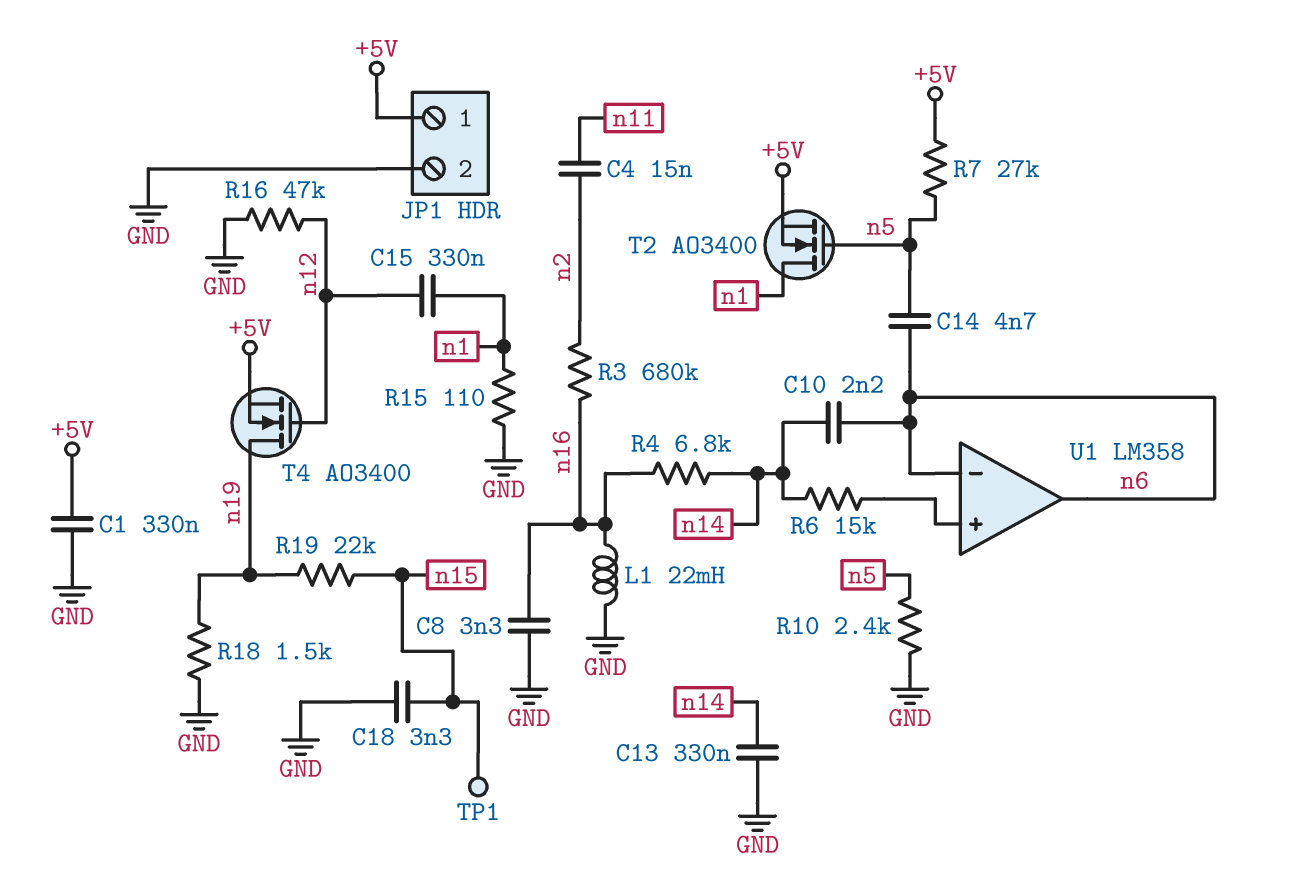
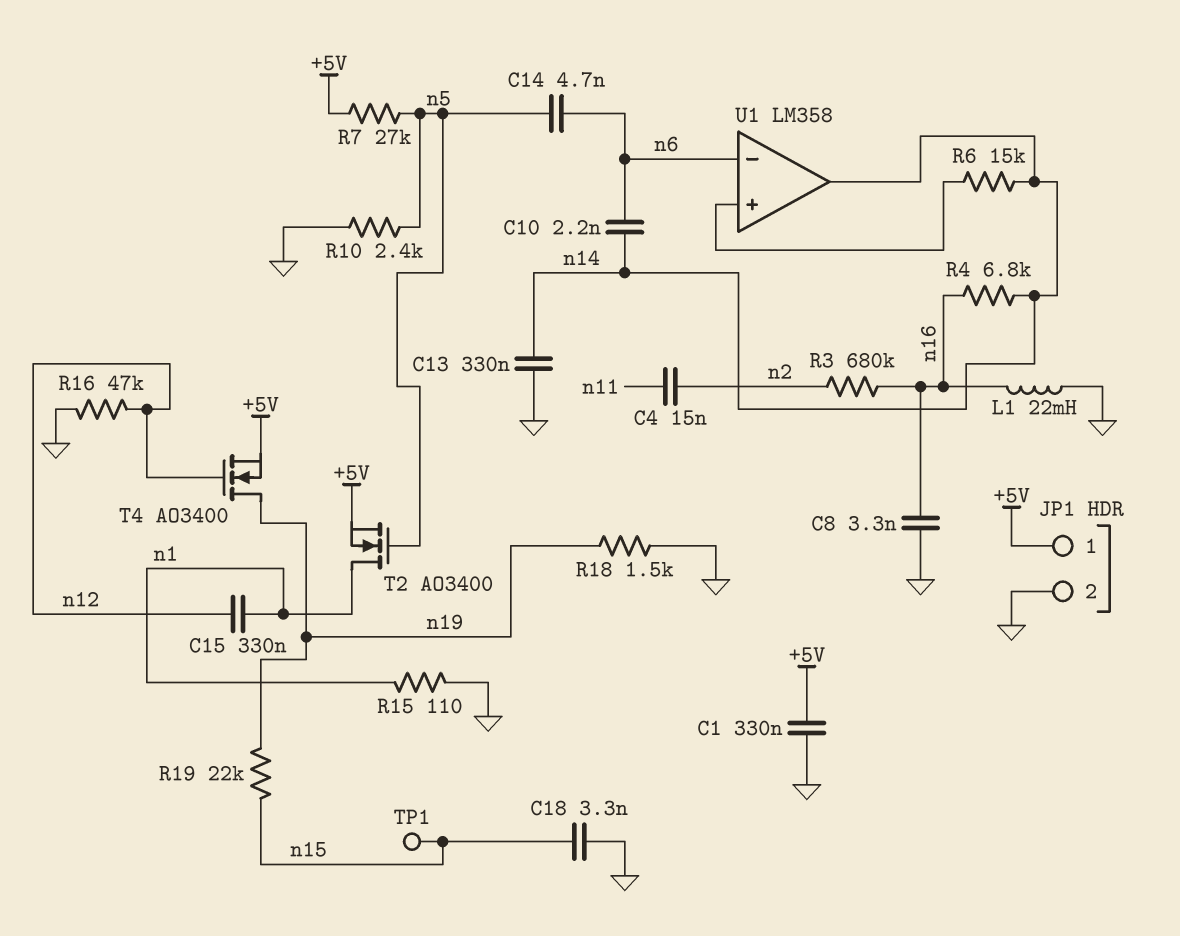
U1 pin out: n6 -> n14

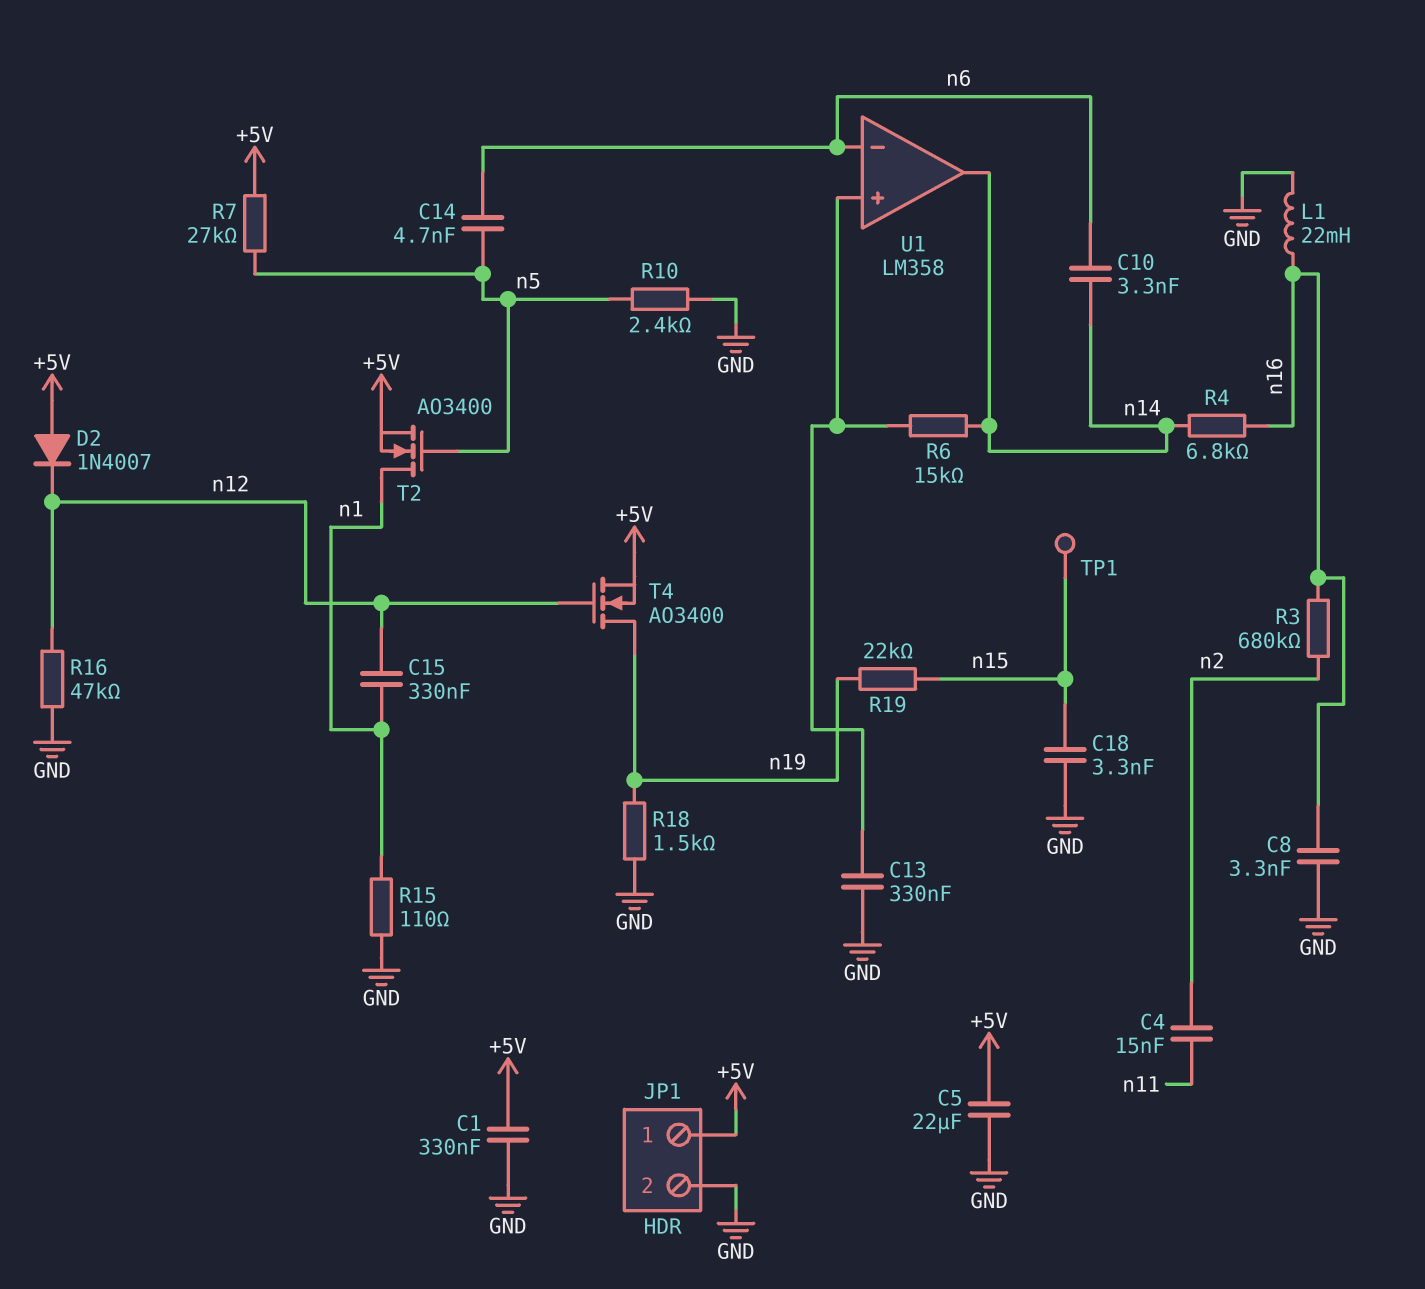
C5: none -> 22uF (+5V, GND)
C10: 2.2nF (n6, n14) -> 3.3nF (n6, n14)
C13: 330nF (GND, n14) -> 330nF (GND, U1/in+)
D2: none -> diode 1N4007 (A +5V, K n12)

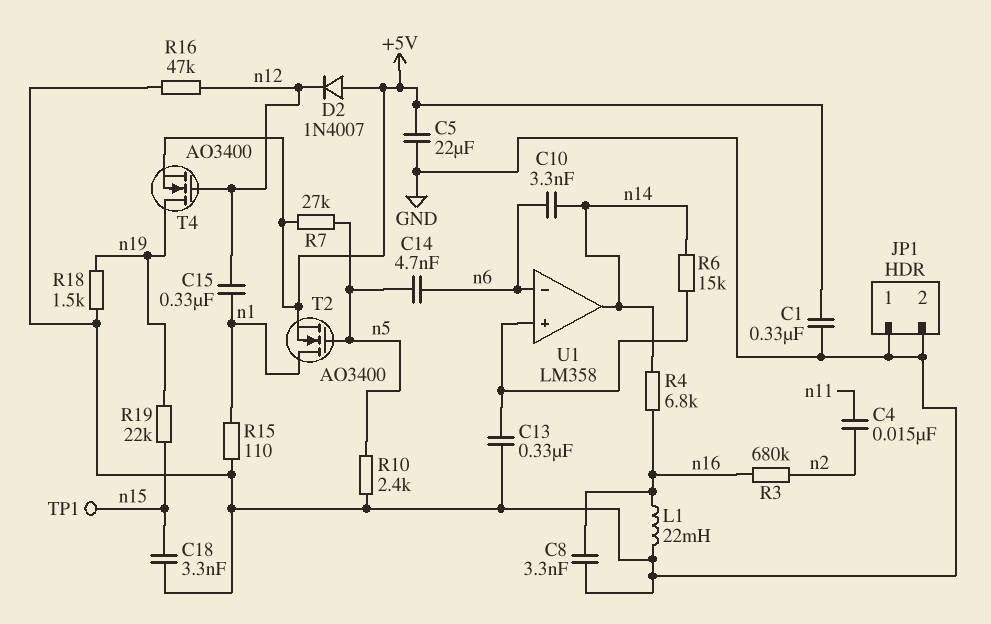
JP1 pin 1: +5V -> GND

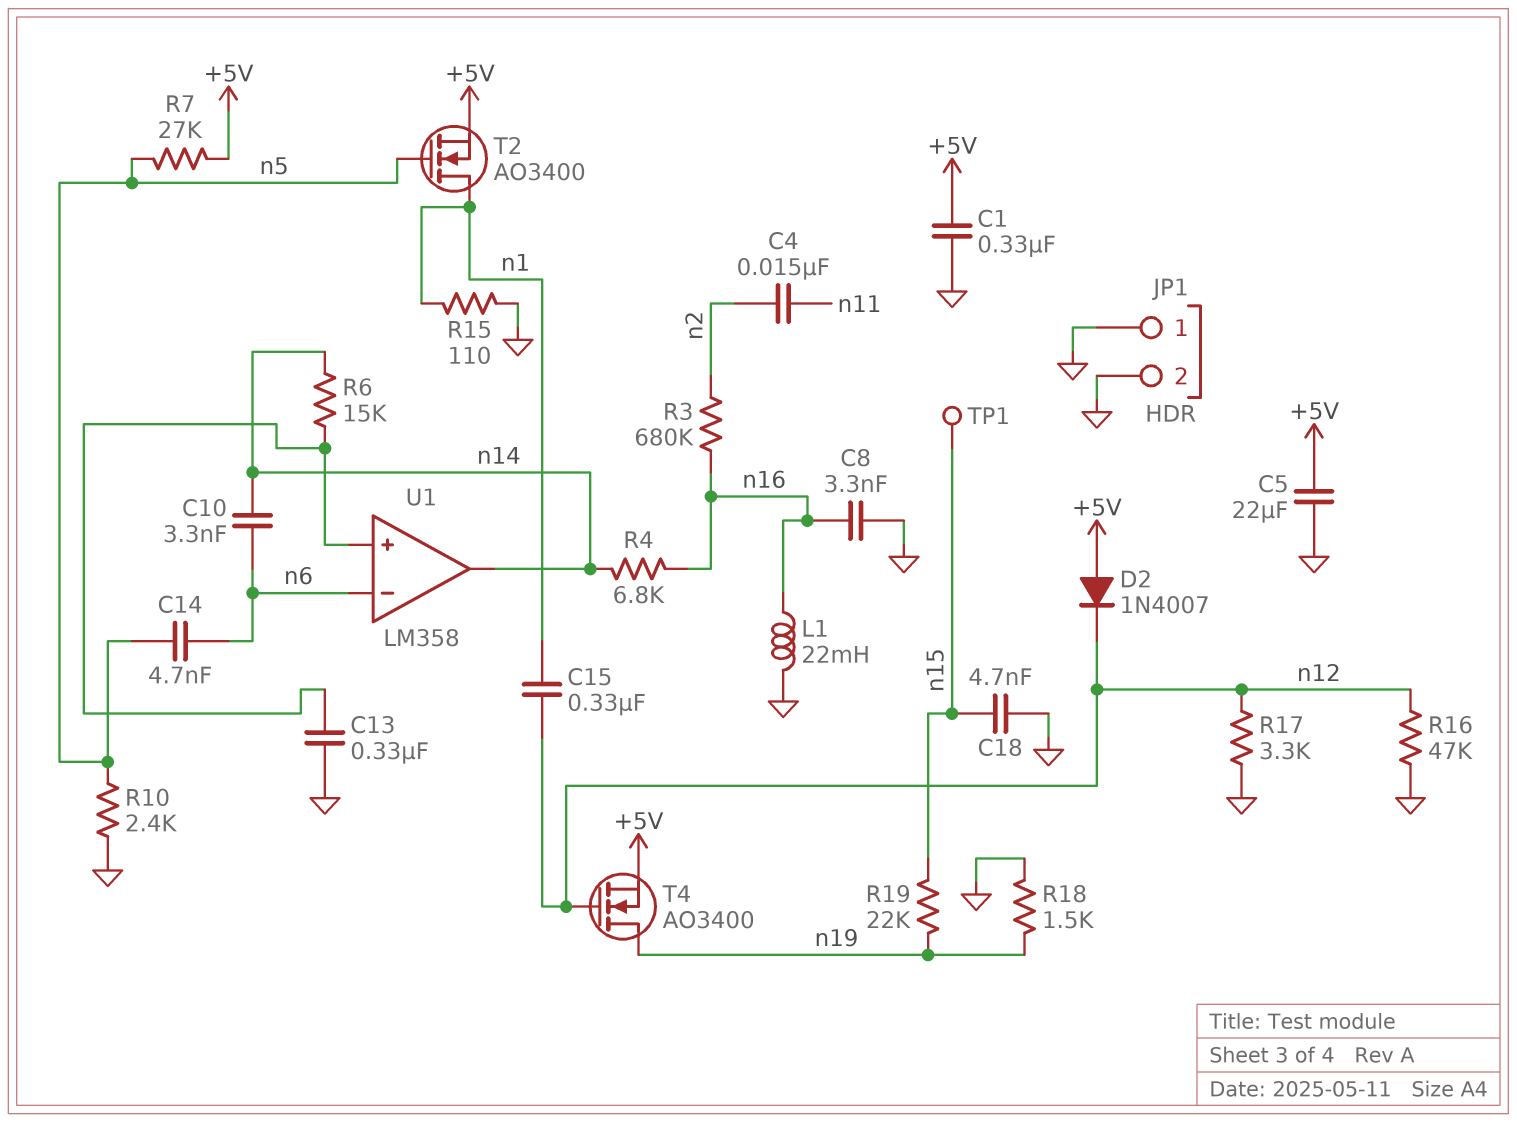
C18: 3.3nF (GND, n15) -> 4.7nF (GND, n15)
R17: none -> 3.3k (GND, n12)

